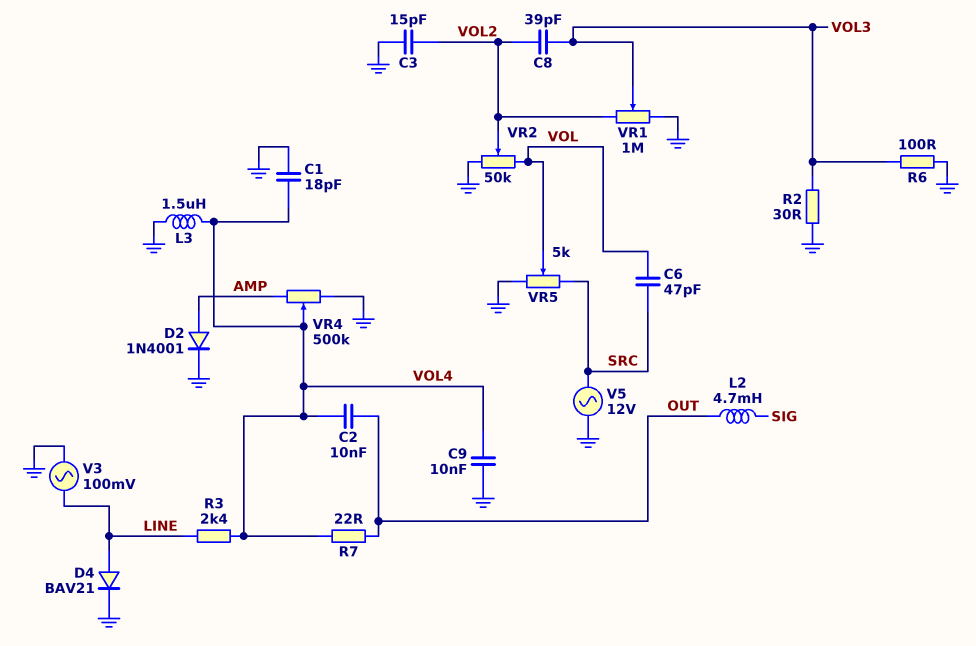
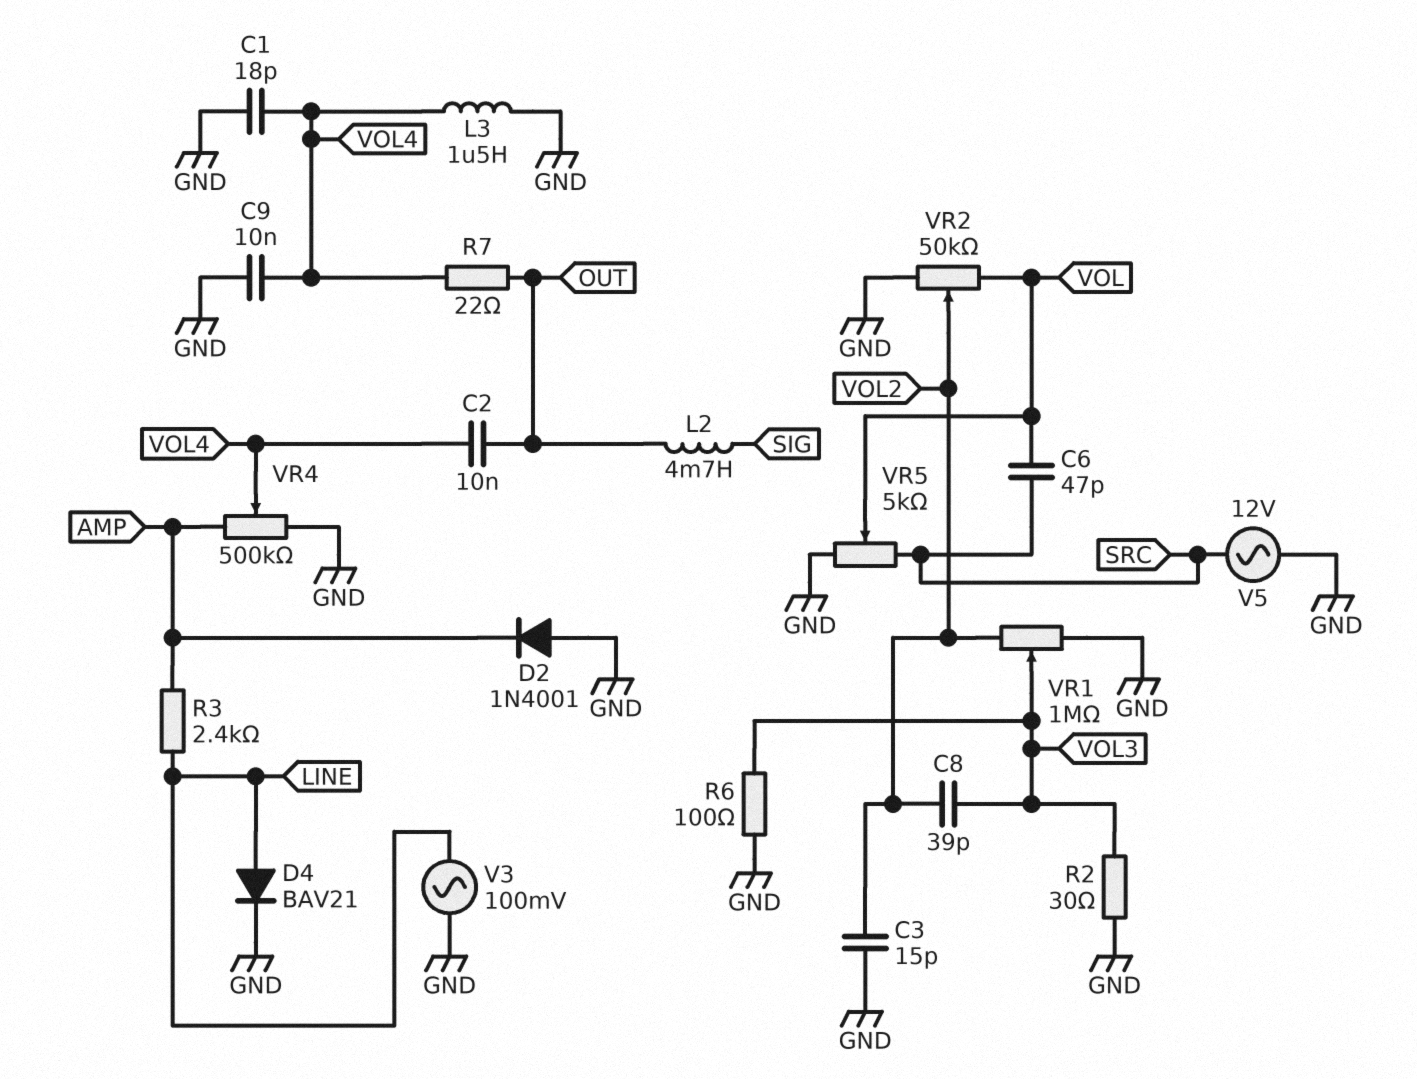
D2: diode 1N4001 (A AMP, K GND) -> diode 1N4001 (A GND, K AMP)
R3: 2.4k (LINE, VOL4) -> 2.4k (AMP, LINE)

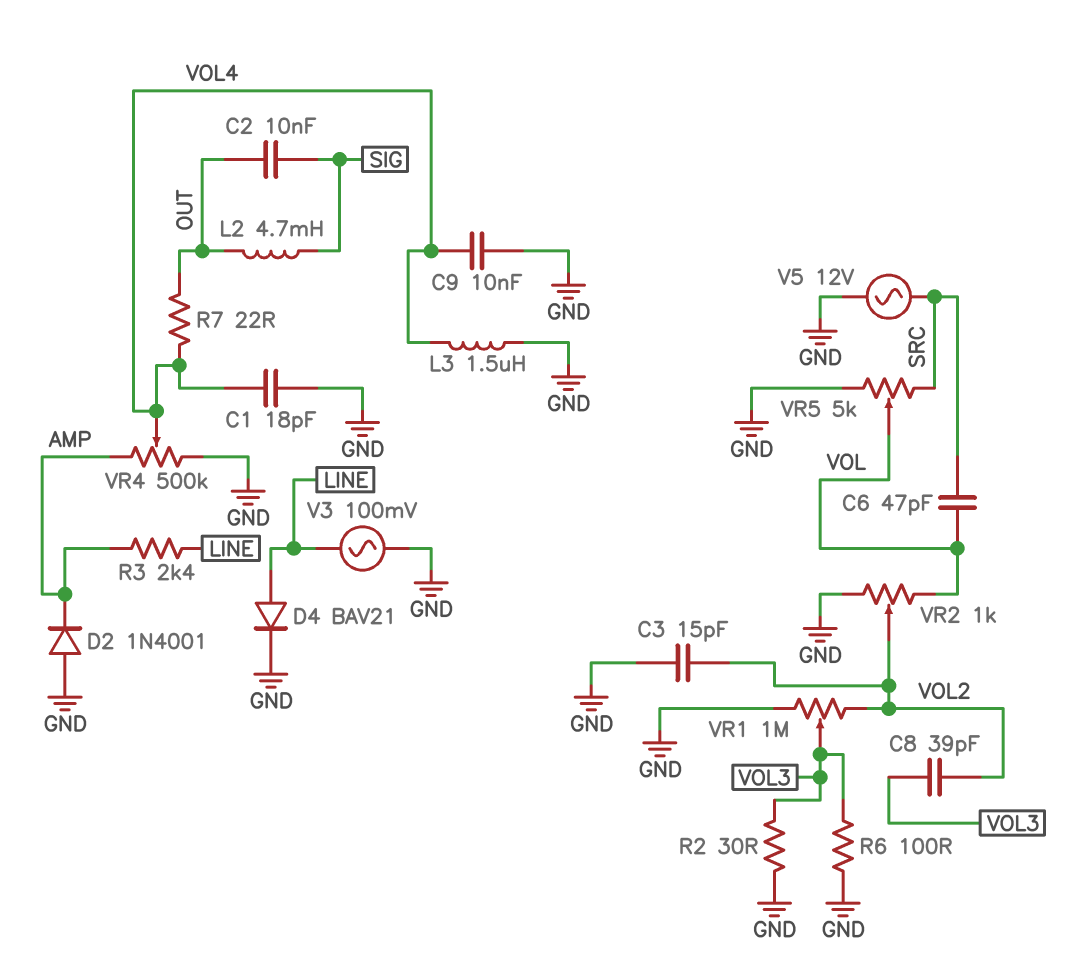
C2: 10nF (OUT, VOL4) -> 10nF (OUT, SIG)
VR2: 50k (GND, VOL, wiper VOL2) -> 1k (GND, VOL, wiper VOL2)

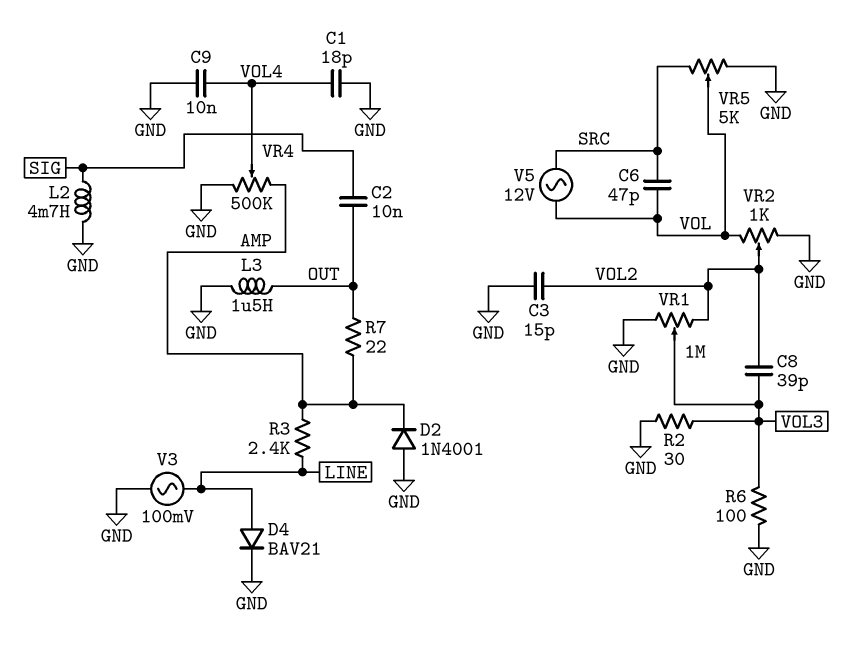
L2: 4.7mH (OUT, SIG) -> 4.7mH (GND, SIG)
L3: 1.5uH (GND, VOL4) -> 1.5uH (GND, OUT)
R7: 22 (OUT, VOL4) -> 22 (AMP, OUT)
V5: AC 12V (GND, SRC) -> AC 12V (SRC, VOL)

